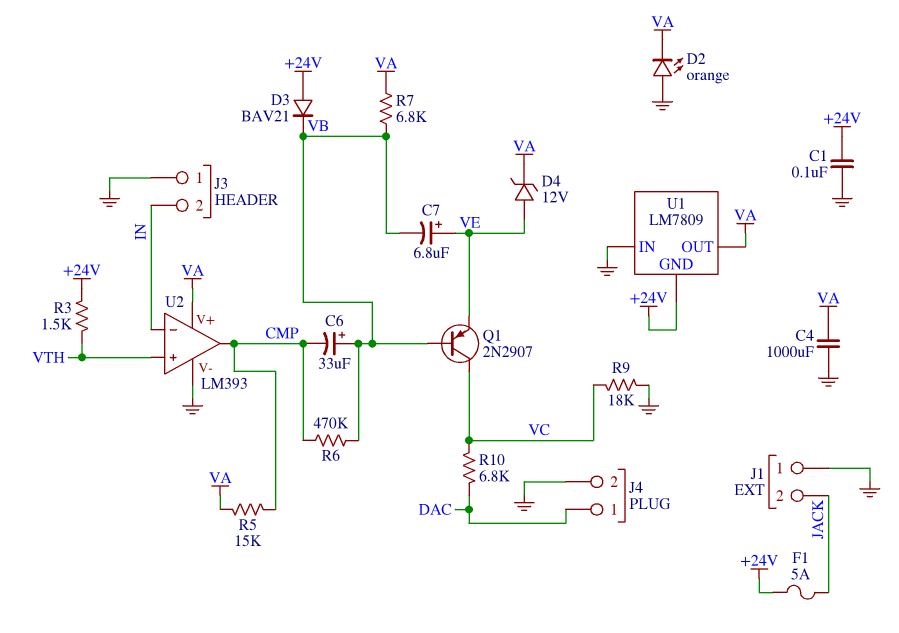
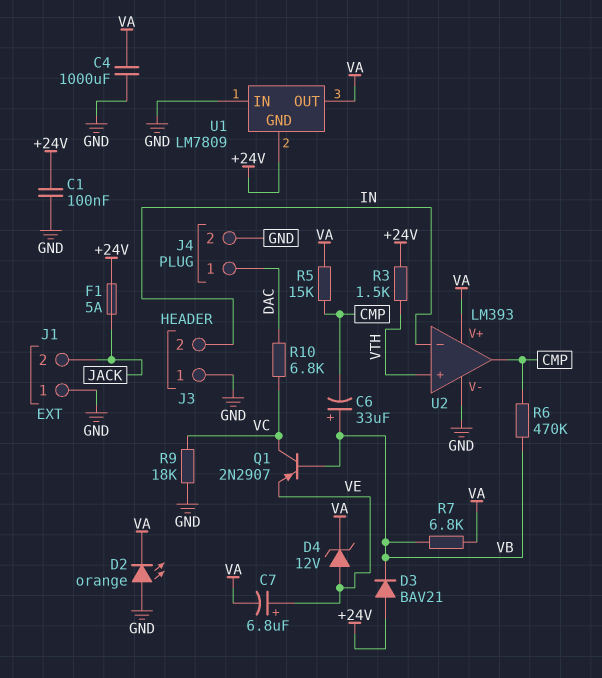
C7: 6.8uF (plus VE, minus VB) -> 6.8uF (plus VE, minus VA)

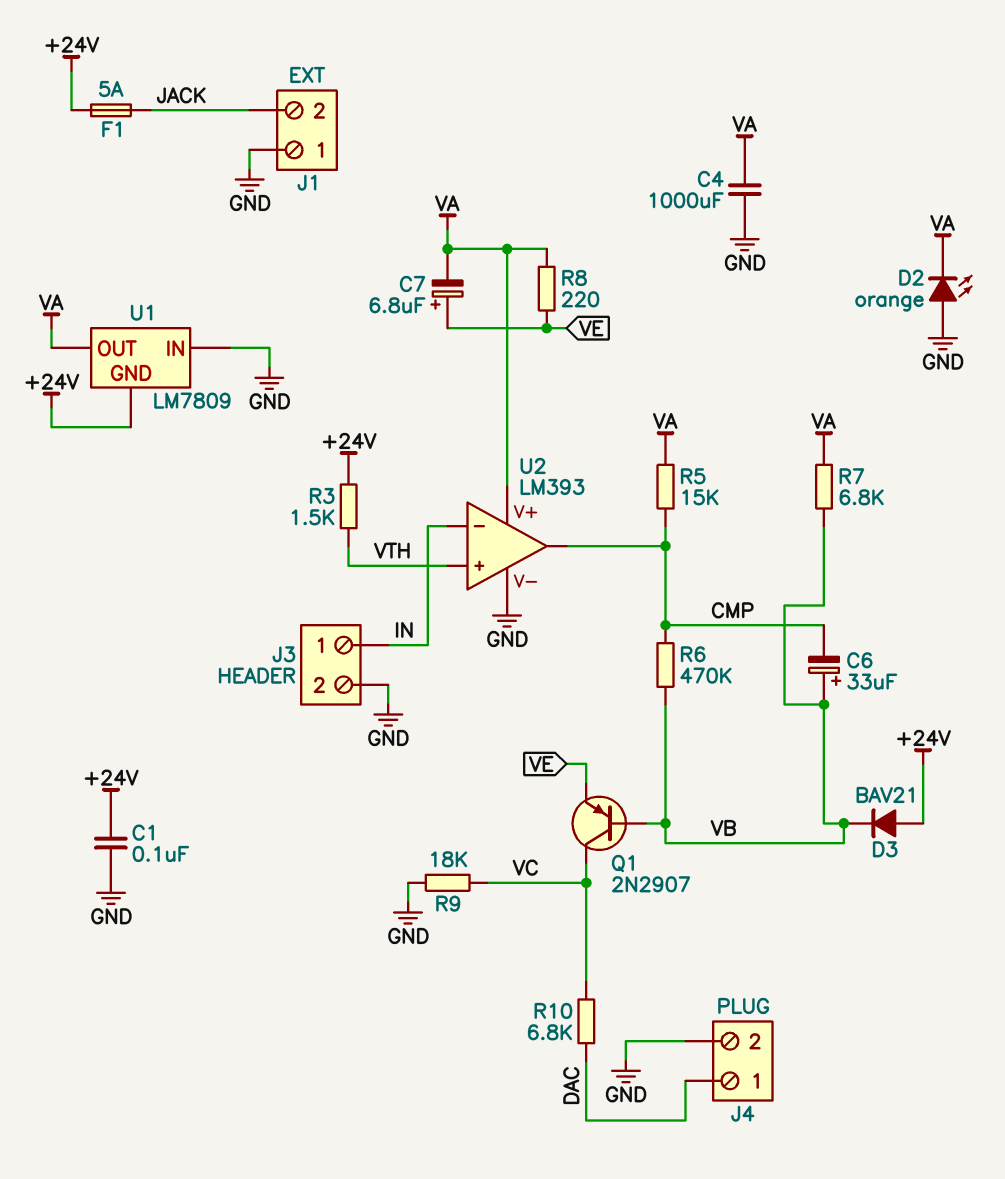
D4: zener 12V (A VE, K VA) -> none
J3 pin 1: GND -> IN
J3 pin 2: IN -> GND
R8: none -> 220 (VA, VE)

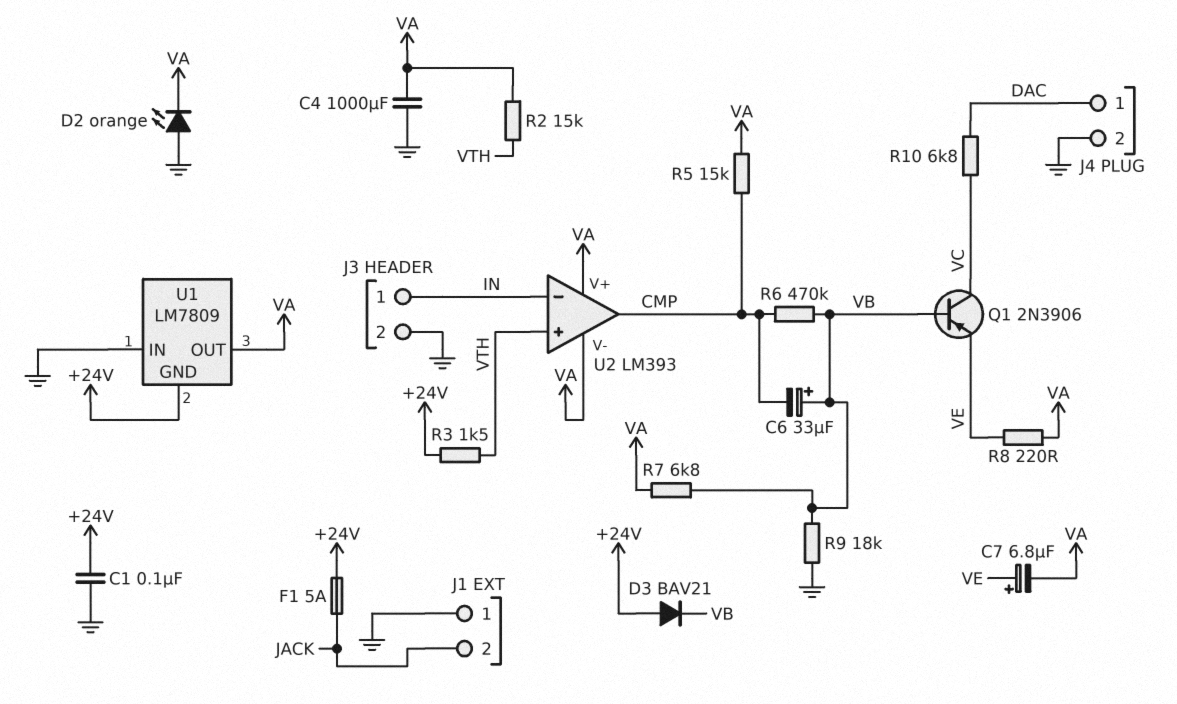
Q1: PNP 2N2907 (B VB, C VC, E VE) -> PNP 2N3906 (B VB, C VC, E VE)
R2: none -> 15k (VA, VTH)
R9: 18k (GND, VC) -> 18k (GND, VB)
U2 pin V-: GND -> VA

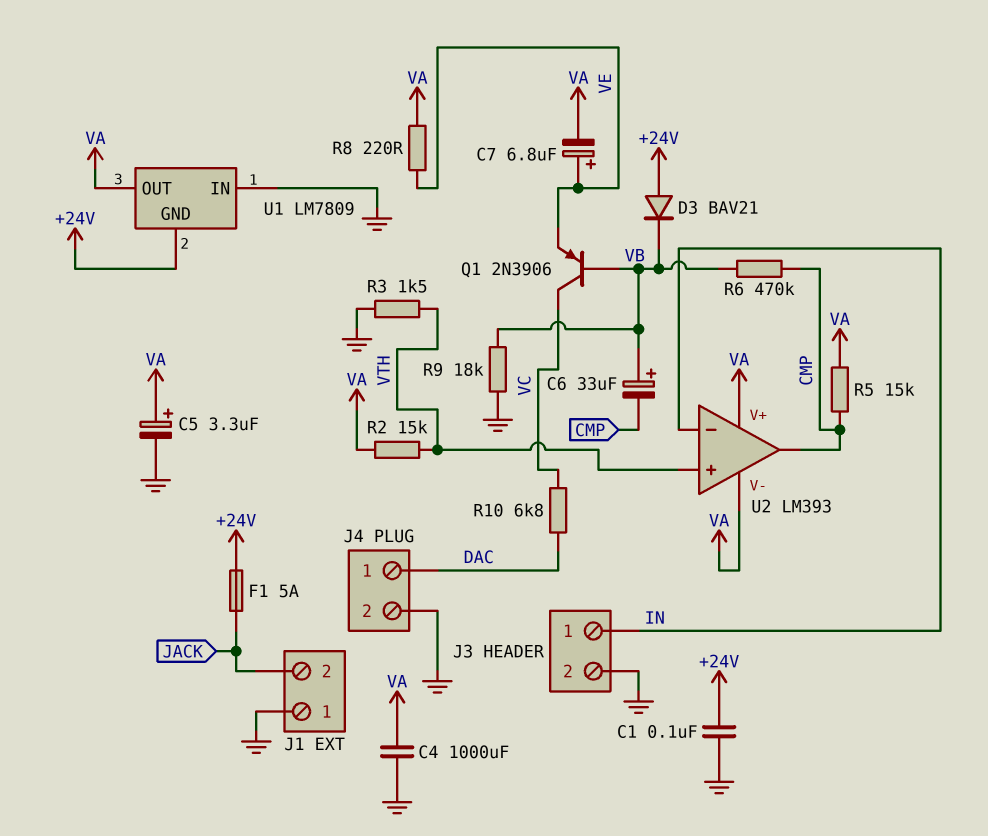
C5: none -> 3.3uF (plus VA, minus GND)
D2: LED orange (A GND, K VA) -> none
R3: 1.5k (+24V, VTH) -> 1.5k (GND, VTH)
R7: 6.8k (VA, VB) -> none

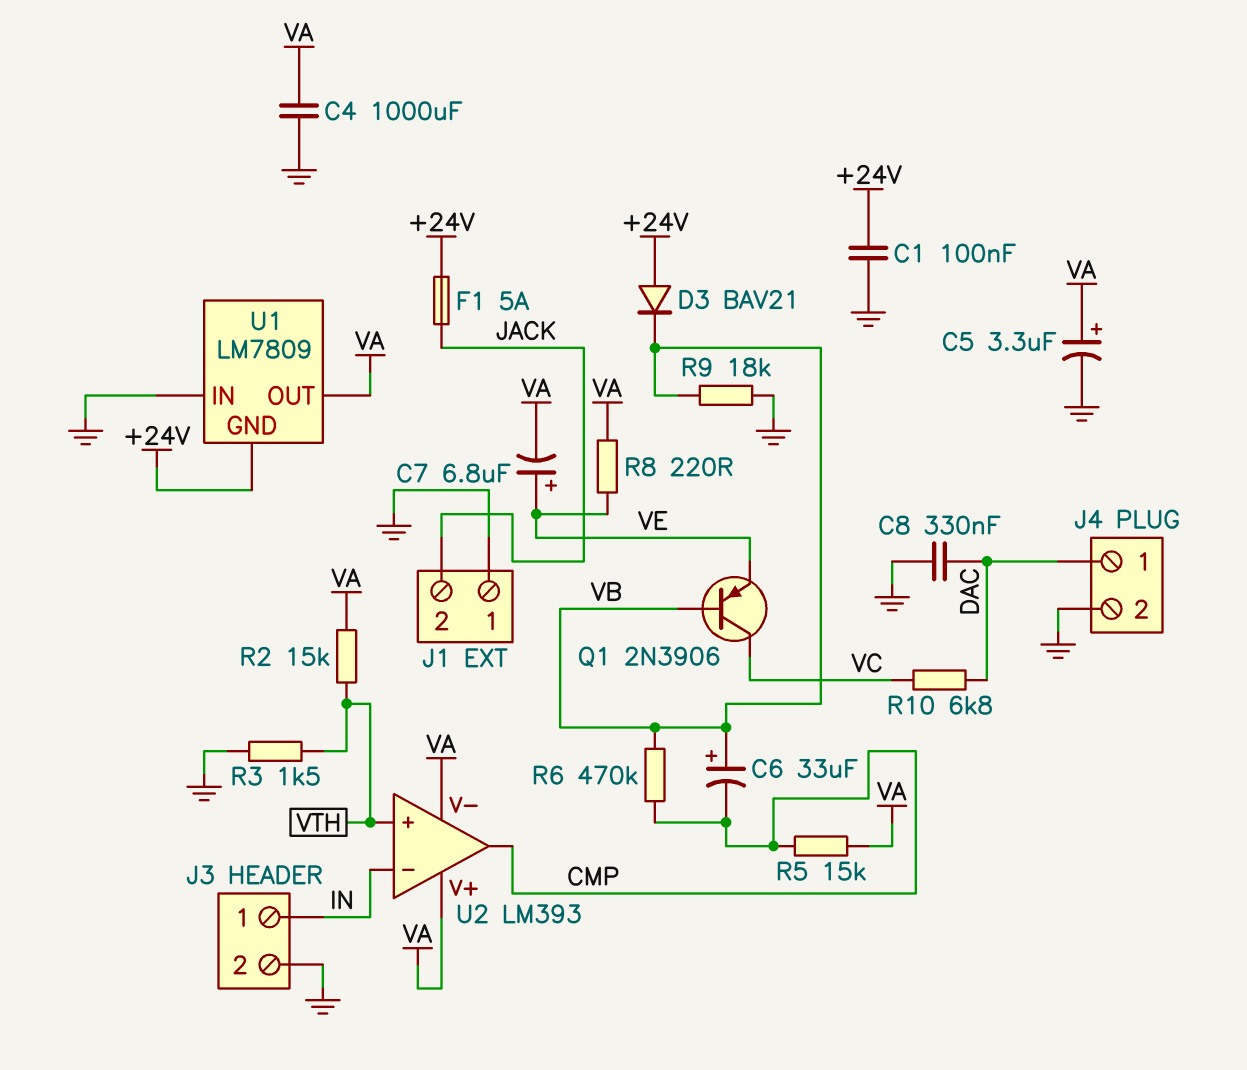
C8: none -> 330nF (DAC, GND)

